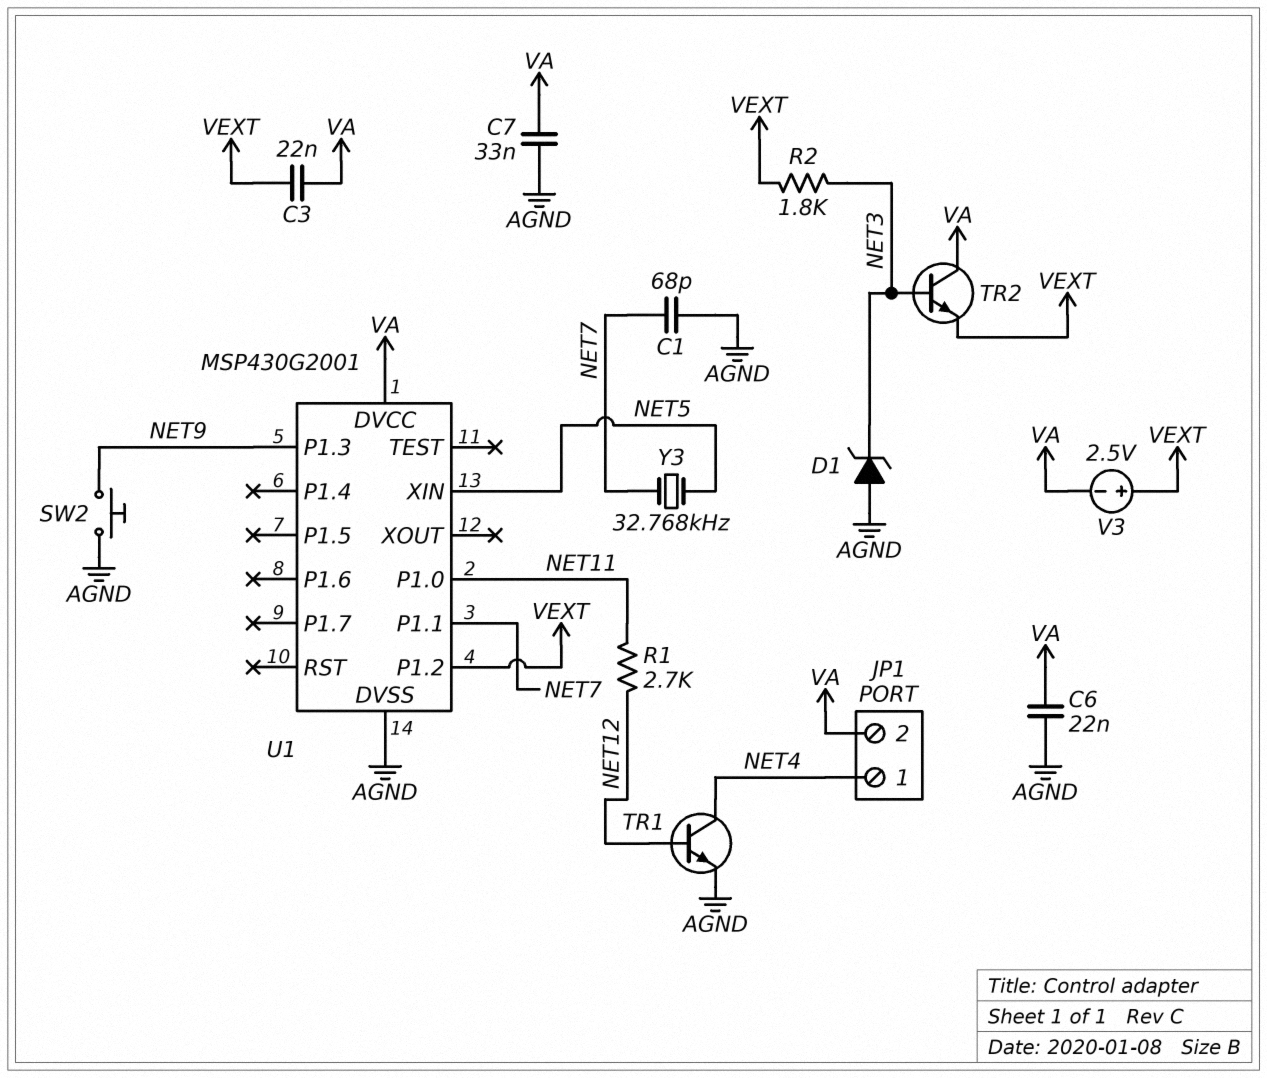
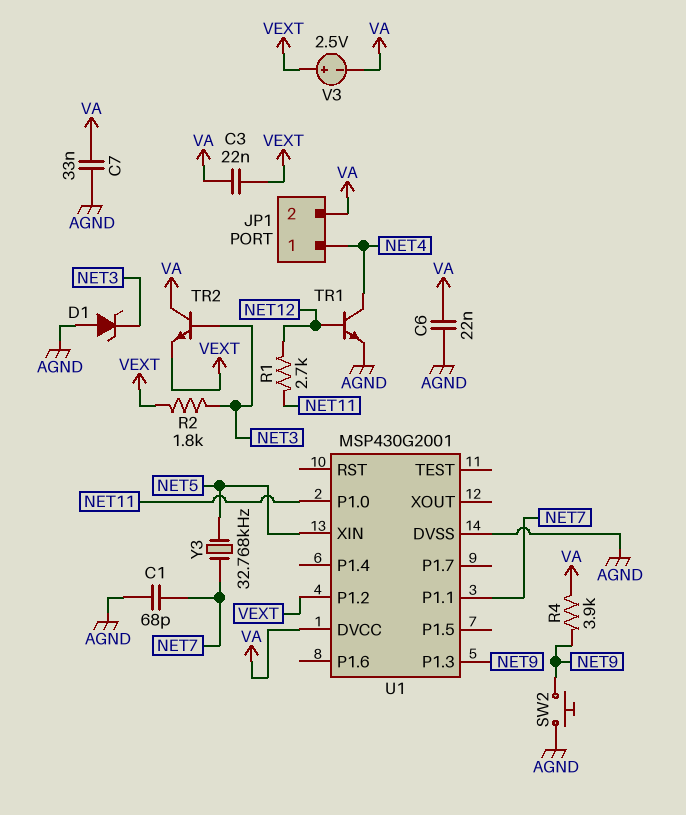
R4: none -> 3.9k (NET9, VA)

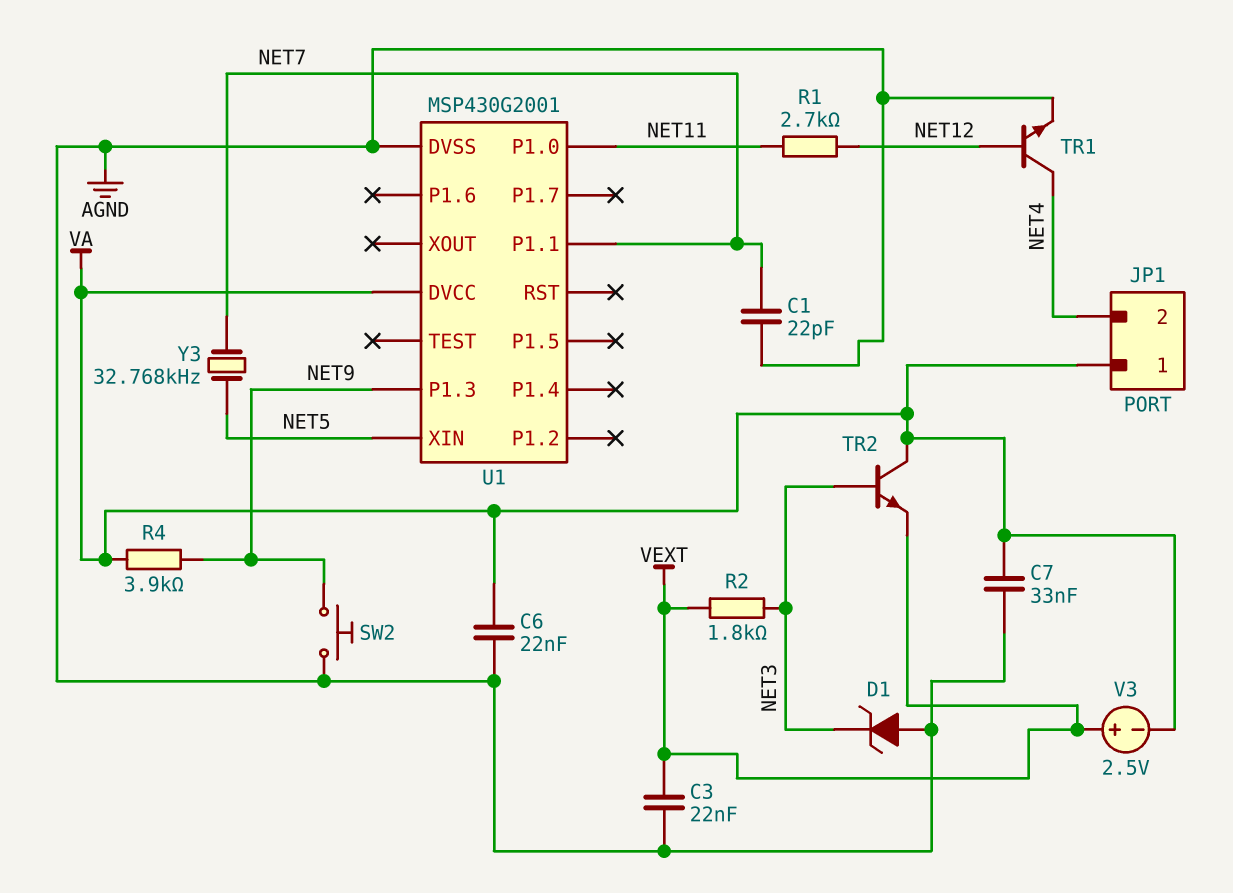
C1: 68pF (AGND, NET7) -> 22pF (AGND, NET7)
C3: 22nF (VA, VEXT) -> 22nF (AGND, VEXT)
JP1 pin 1: NET4 -> VA
JP1 pin 2: VA -> NET4
U1 pin P1.2: VEXT -> none

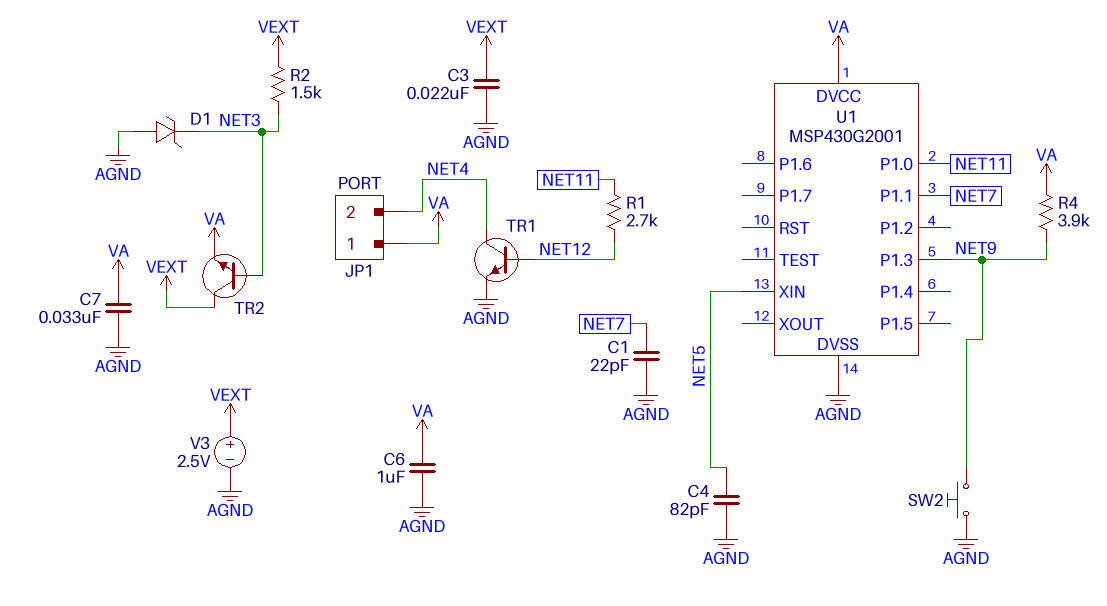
C4: none -> 82pF (AGND, NET5)
C6: 22nF (AGND, VA) -> 1uF (AGND, VA)
R2: 1.8k (NET3, VEXT) -> 1.5k (NET3, VEXT)
TR2: NPN (B NET3, C VA, E VEXT) -> NPN (B NET3, C VEXT, E VA)
V3: 2.5V (plus VEXT, minus VA) -> 2.5V (plus VEXT, minus AGND)
Y3: 32.768kHz (NET5, NET7) -> none

